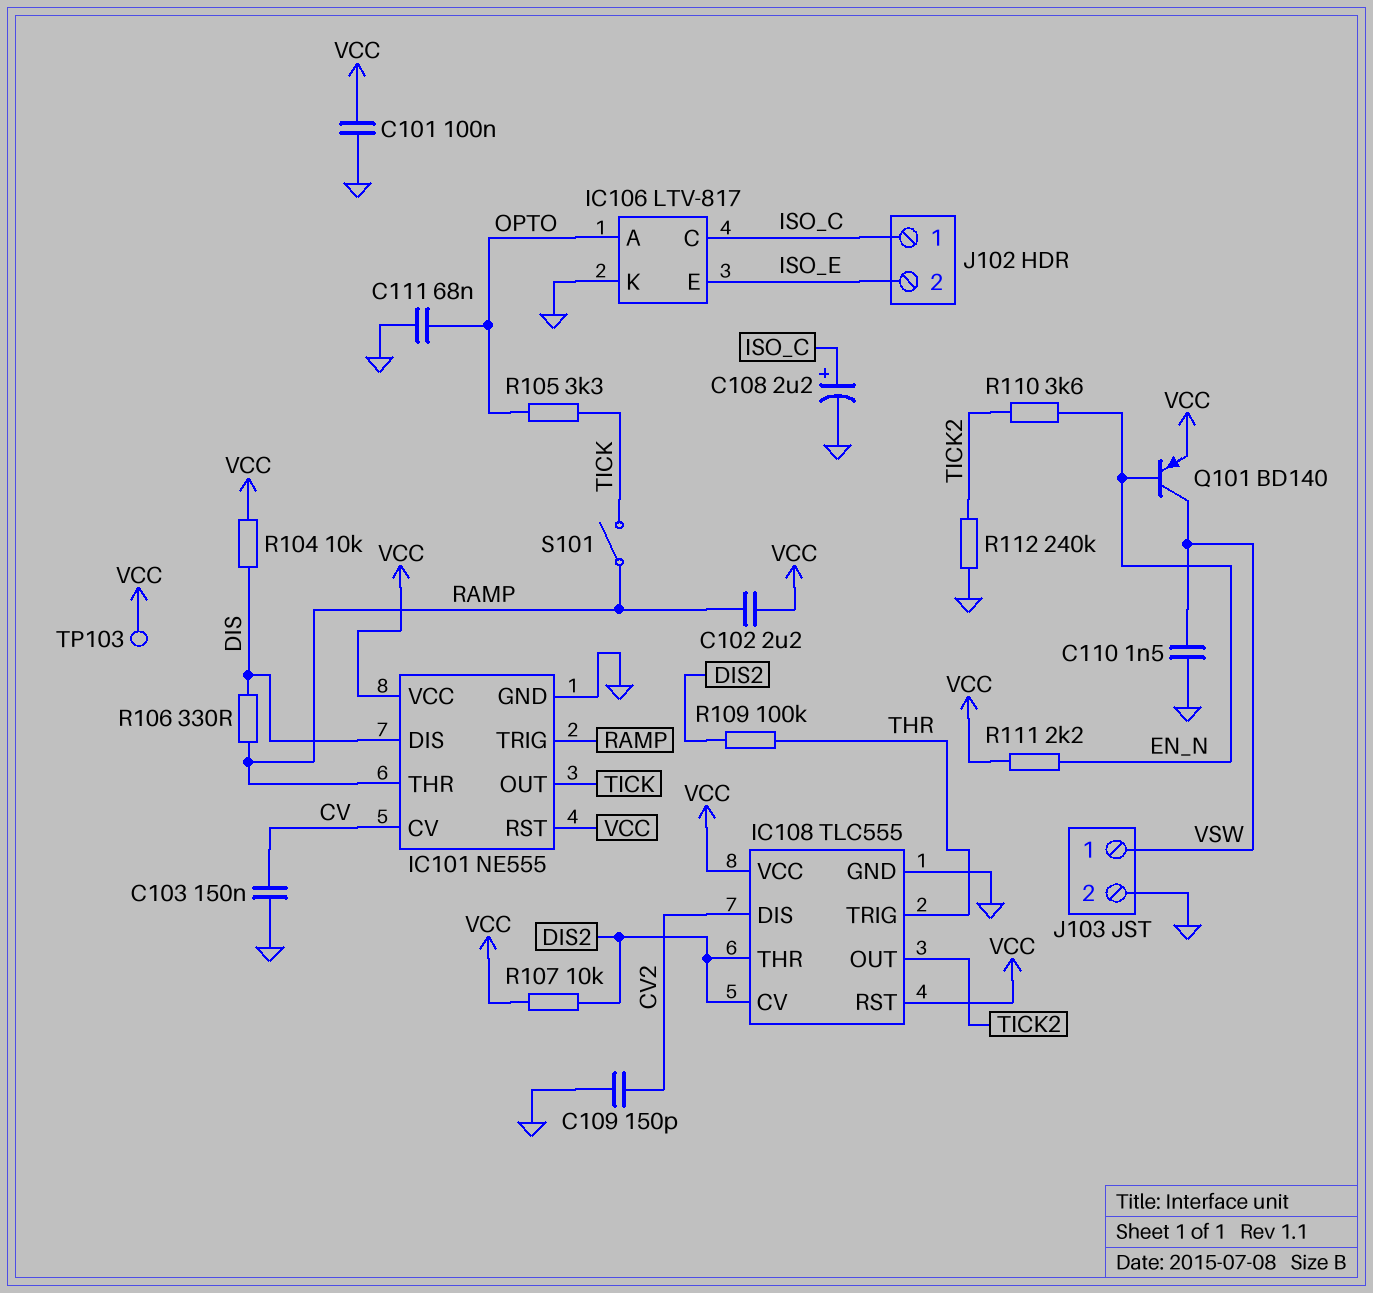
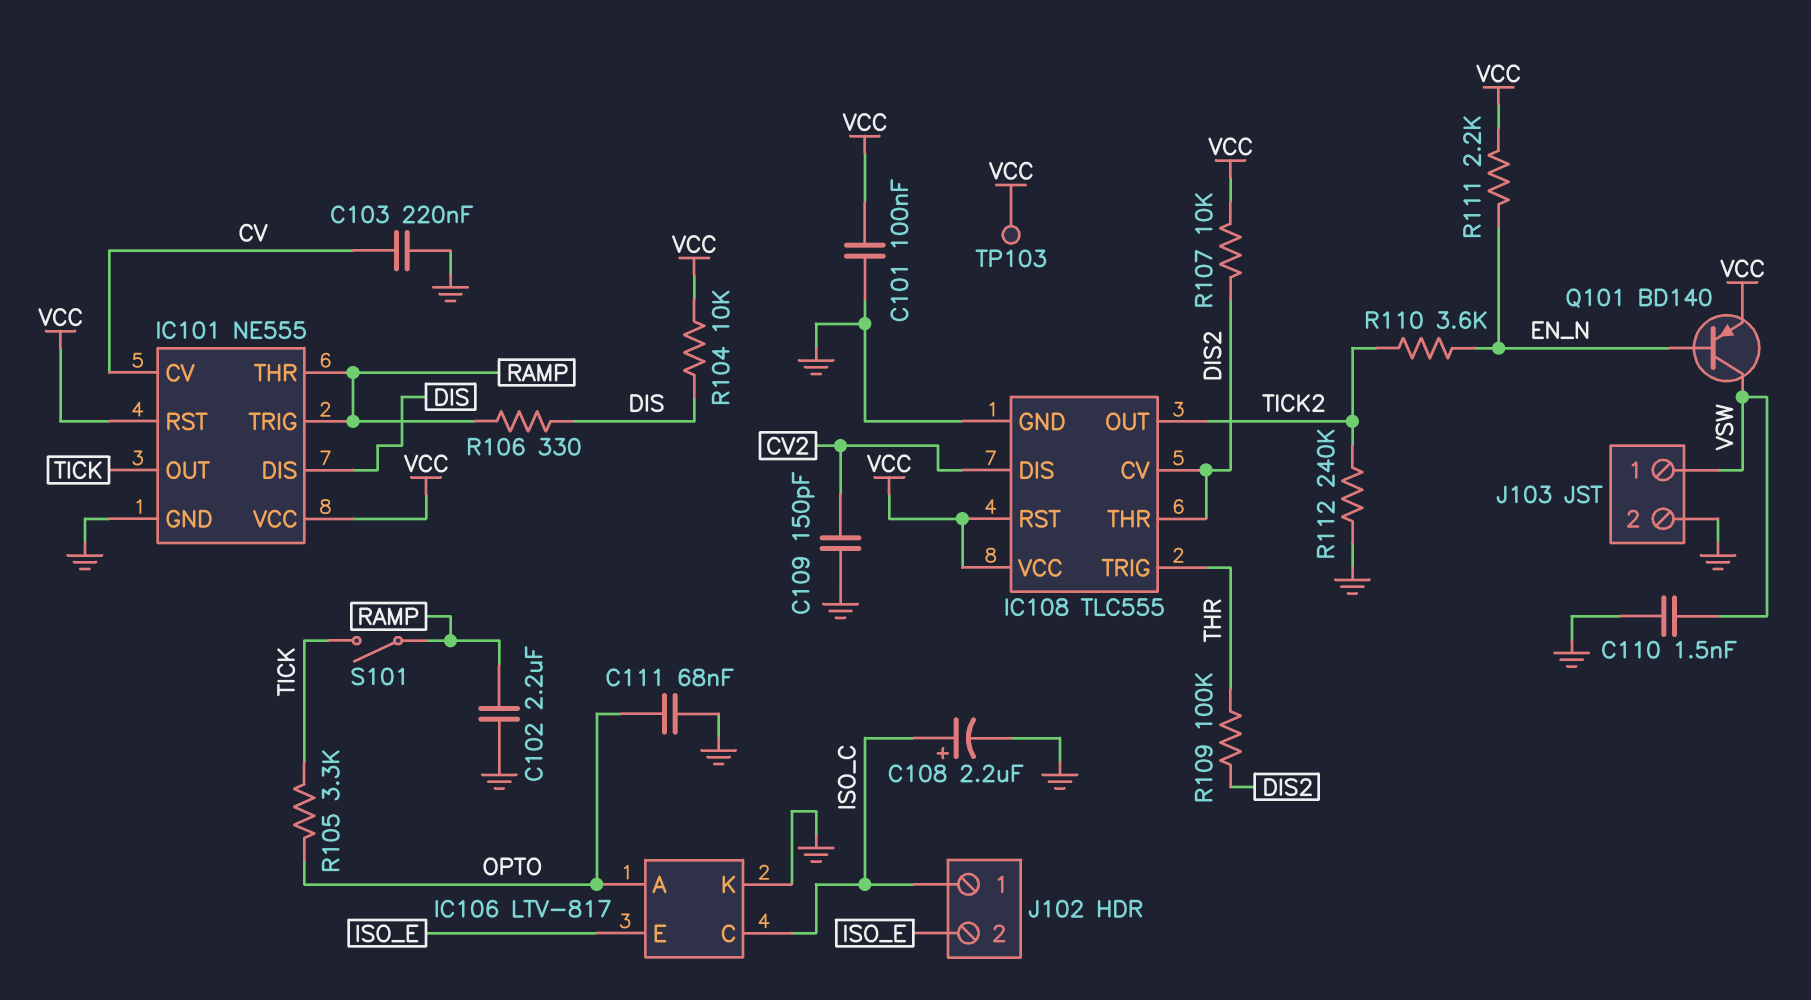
C102: 2.2uF (RAMP, VCC) -> 2.2uF (GND, RAMP)
C103: 150nF (CV, GND) -> 220nF (CV, GND)

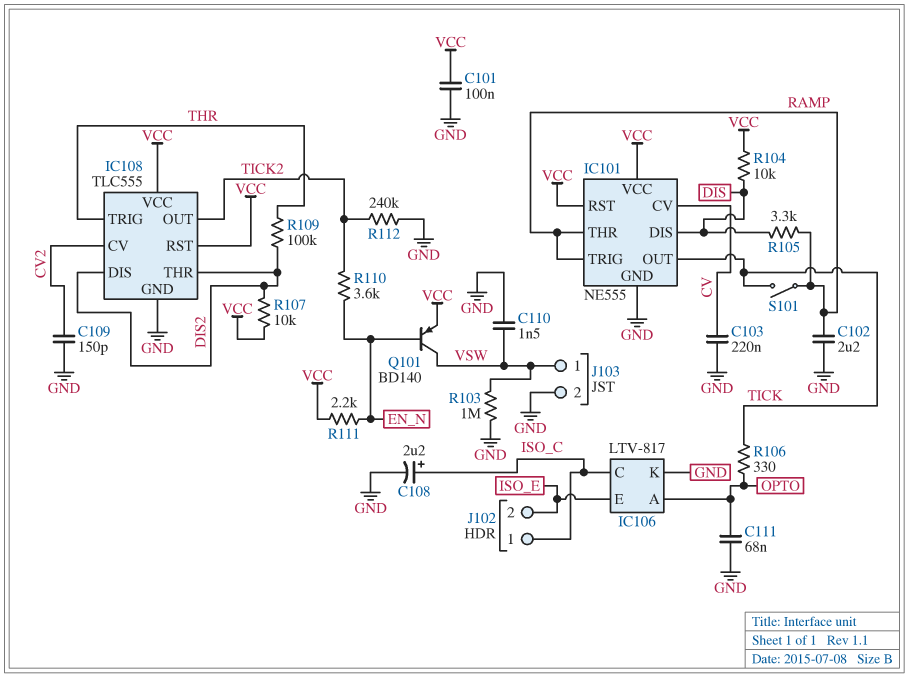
IC108 pin CV: DIS2 -> CV2
IC108 pin DIS: CV2 -> DIS2
R103: none -> 1M (GND, VSW)
R105: 3.3k (OPTO, TICK) -> 3.3k (DIS, RAMP)
R106: 330 (DIS, RAMP) -> 330 (OPTO, TICK)
TP103: test point (VCC) -> none

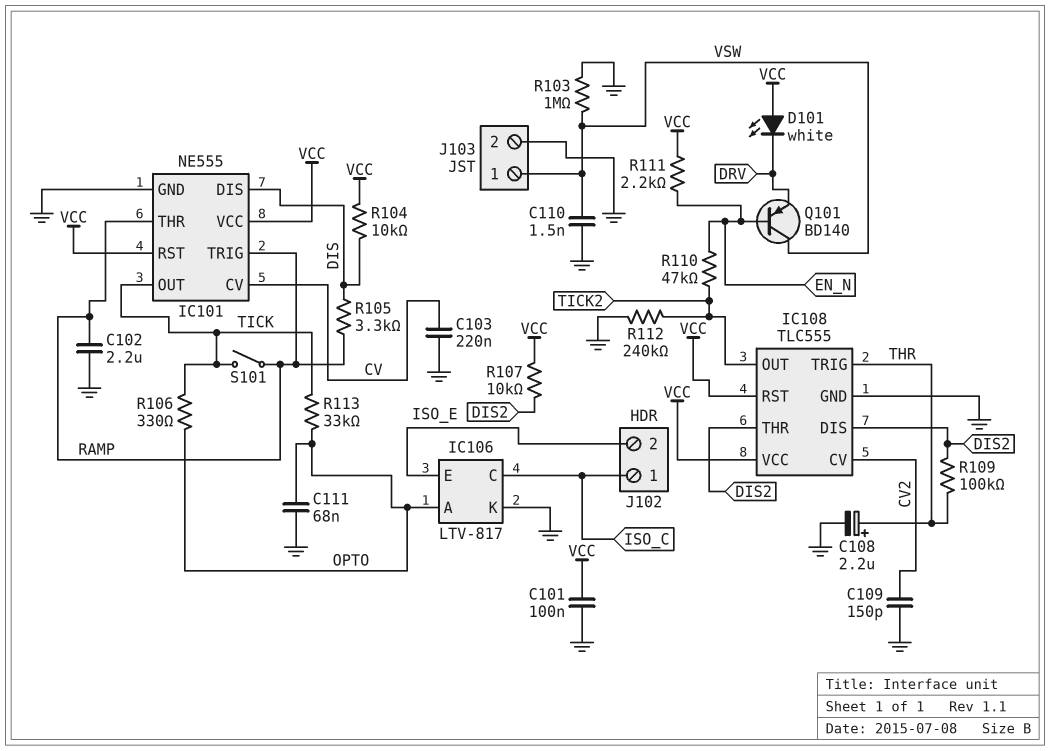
C108: 2.2uF (plus ISO_C, minus GND) -> 2.2uF (plus THR, minus GND)
D101: none -> LED white (A VCC, K DRV)
Q101: PNP BD140 (B EN_N, C VSW, E VCC) -> PNP BD140 (B EN_N, C VSW, E DRV)
R110: 3.6k (EN_N, TICK2) -> 47k (EN_N, TICK2)
R113: none -> 33k (OPTO, TICK)

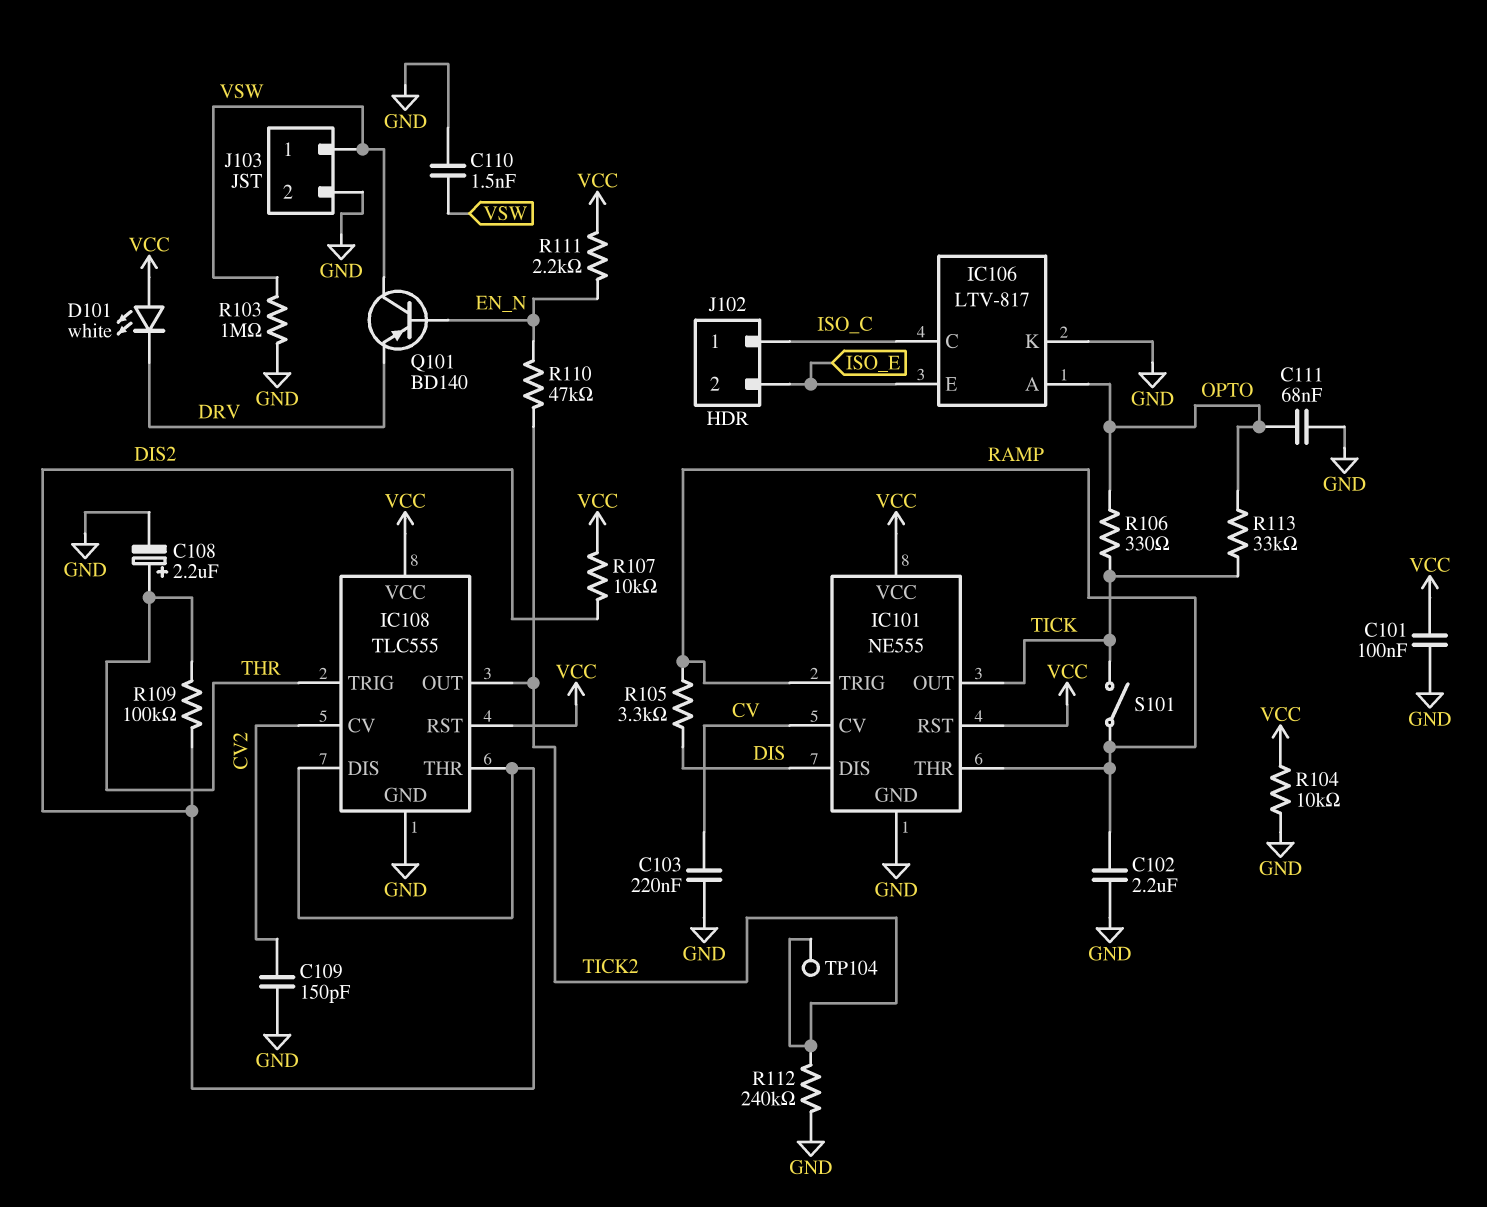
R104: 10k (DIS, VCC) -> 10k (GND, VCC)
TP104: none -> test point (TICK2)

